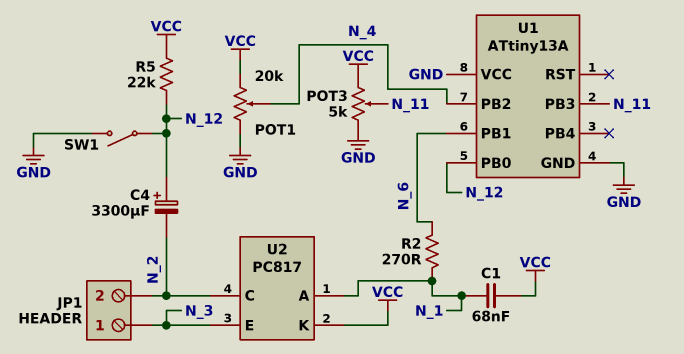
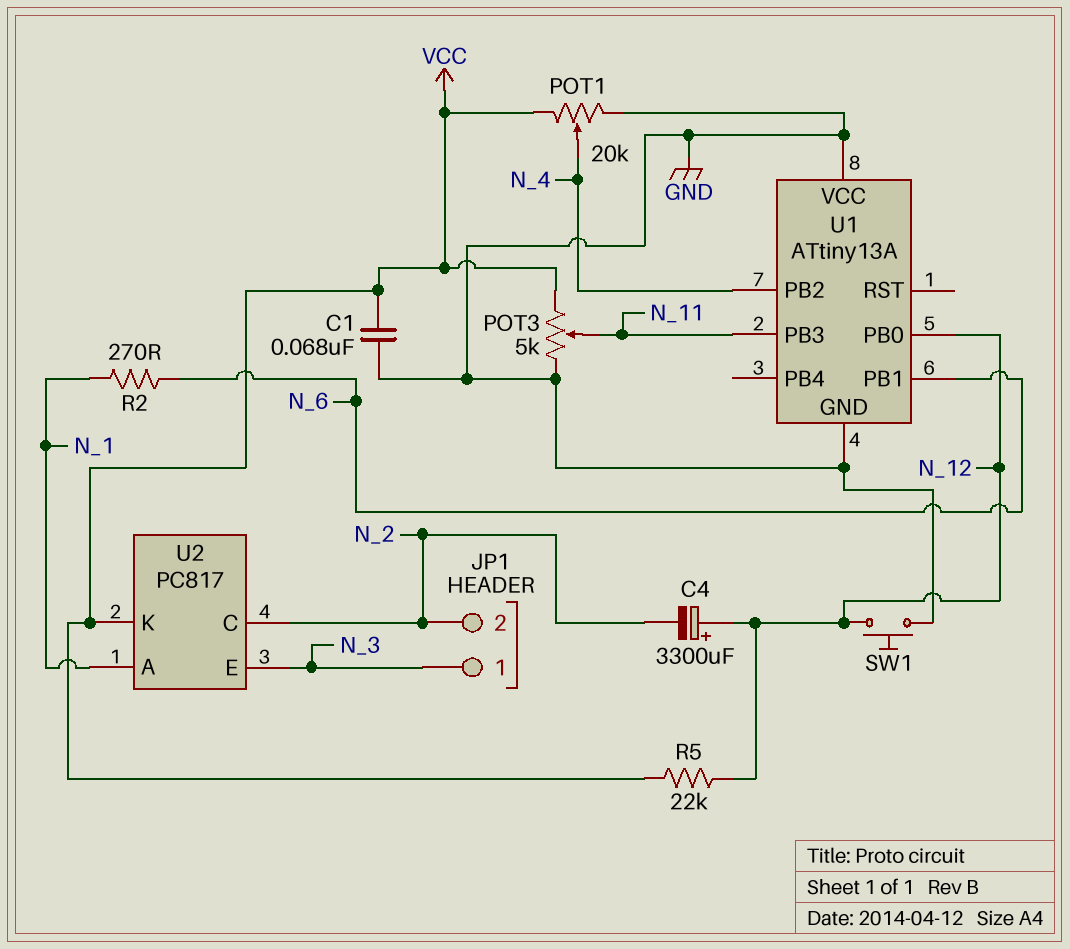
C1: 68nF (N_1, VCC) -> 68nF (GND, VCC)
SW1: switch (GND, N_12) -> button (GND, N_12)

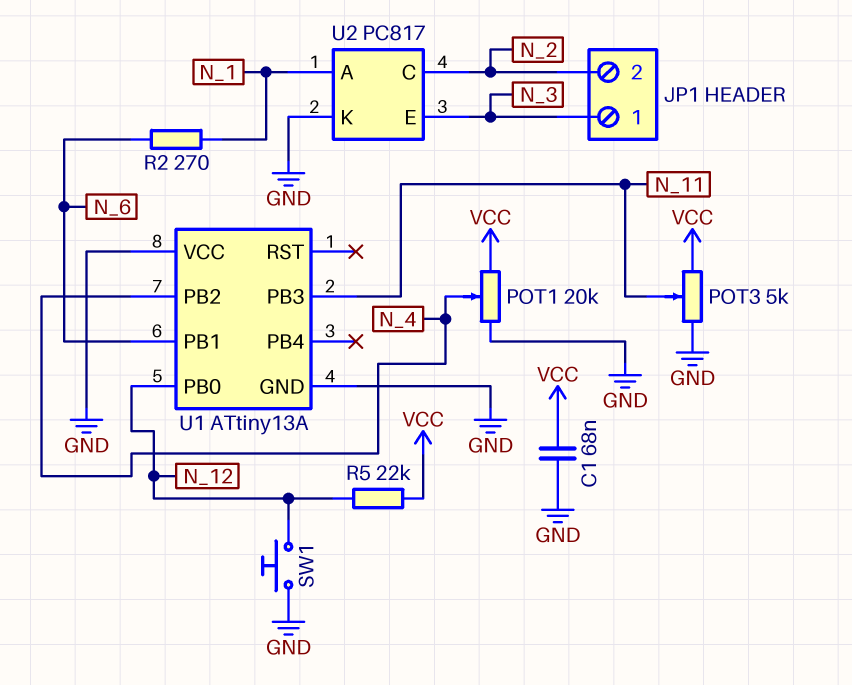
C4: 3300uF (plus N_12, minus N_2) -> none
U2 pin K: VCC -> GND

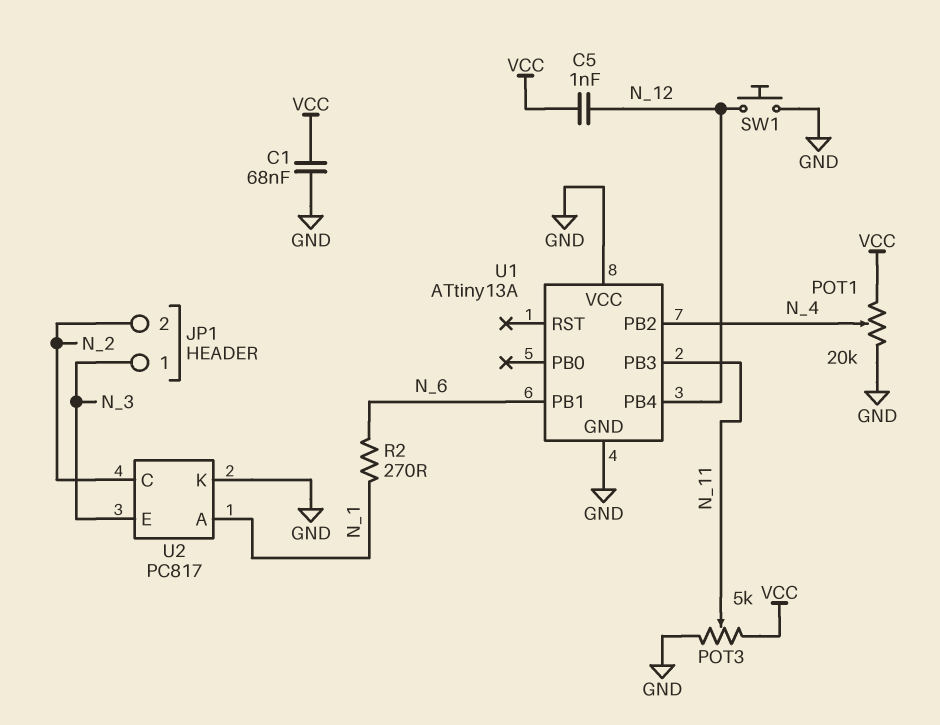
C5: none -> 1nF (N_12, VCC)
R5: 22k (N_12, VCC) -> none
U1 pin PB0: N_12 -> none
U1 pin PB4: none -> N_12

